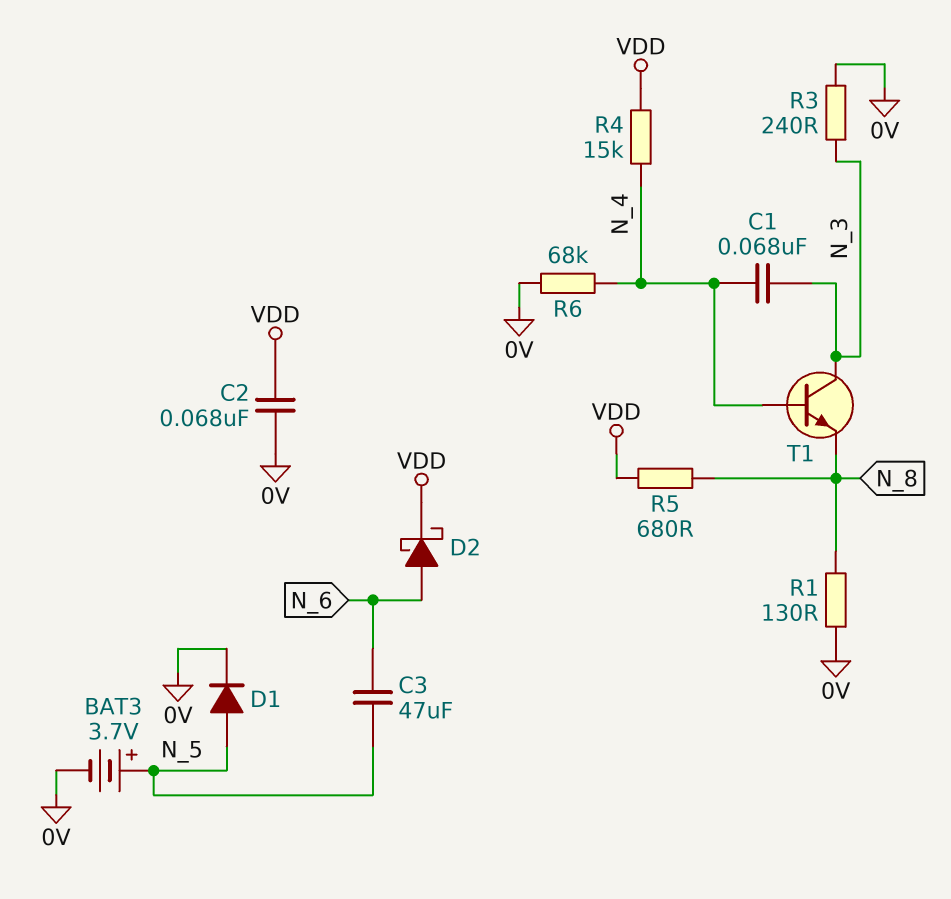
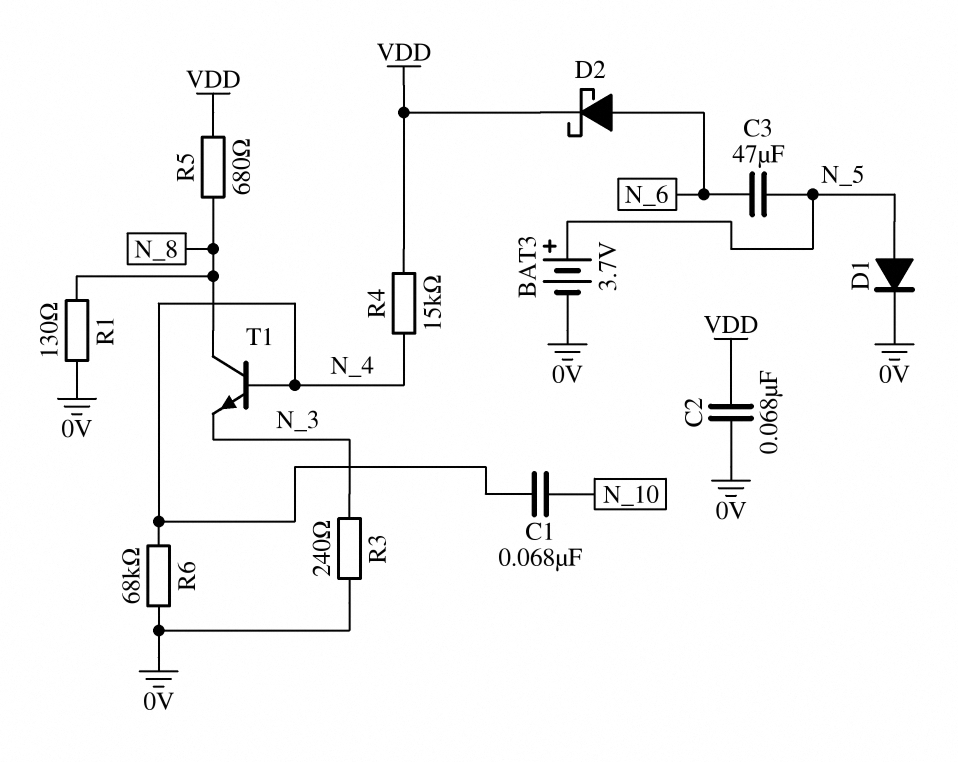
C1: 68nF (N_3, N_4) -> 68nF (N_4, N_10)
T1: NPN (B N_4, C N_3, E N_8) -> NPN (B N_4, C N_8, E N_3)

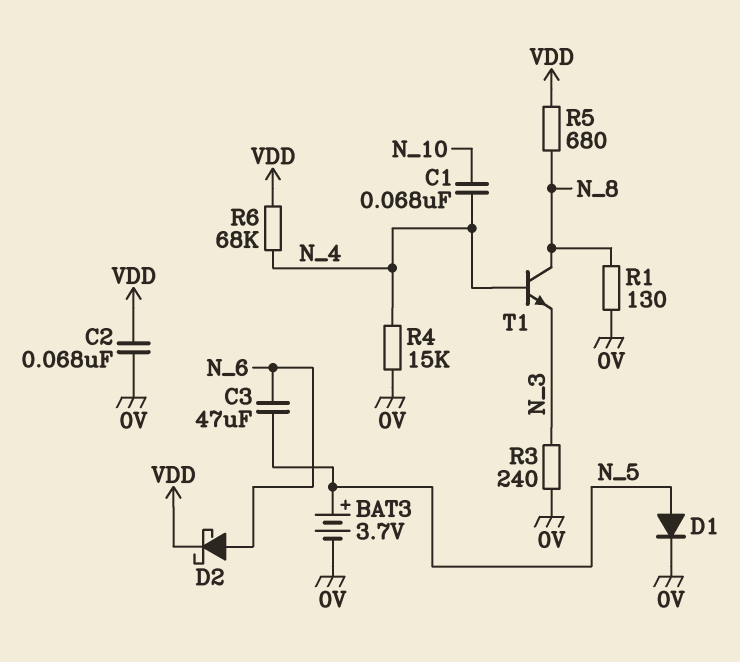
R4: 15k (N_4, VDD) -> 15k (0V, N_4)
R6: 68k (0V, N_4) -> 68k (N_4, VDD)

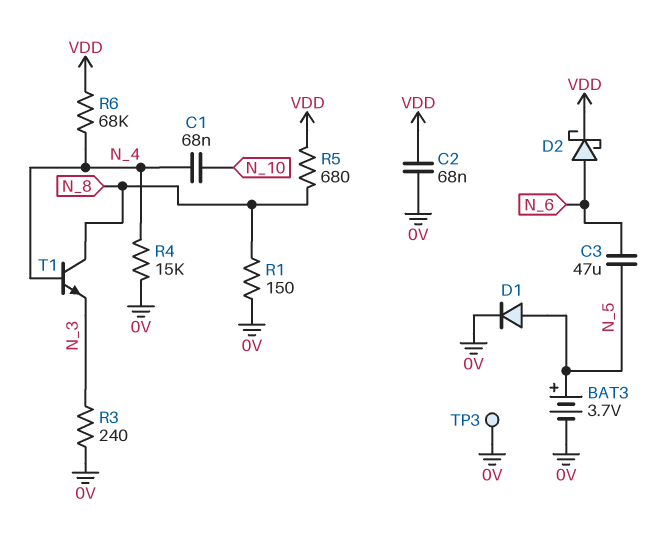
R1: 130 (0V, N_8) -> 150 (0V, N_8)
TP3: none -> test point (0V)

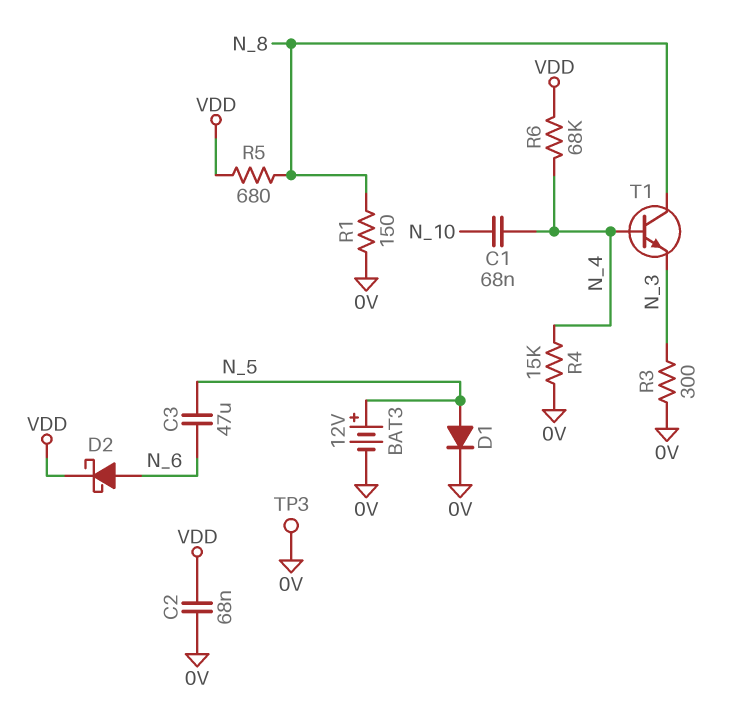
BAT3: 3.7V (plus N_5, minus 0V) -> 12V (plus N_5, minus 0V)
R3: 240 (0V, N_3) -> 300 (0V, N_3)

